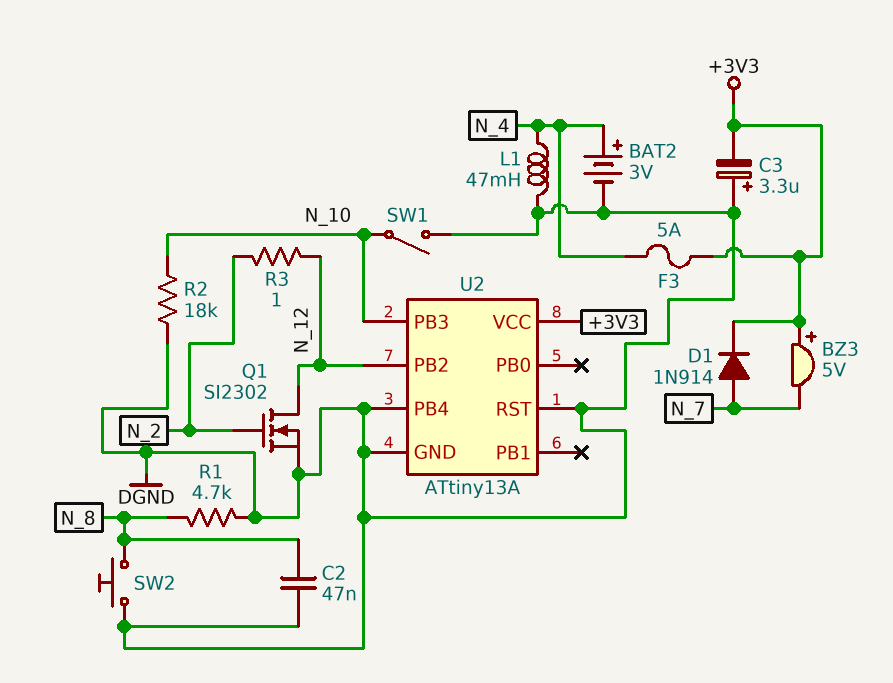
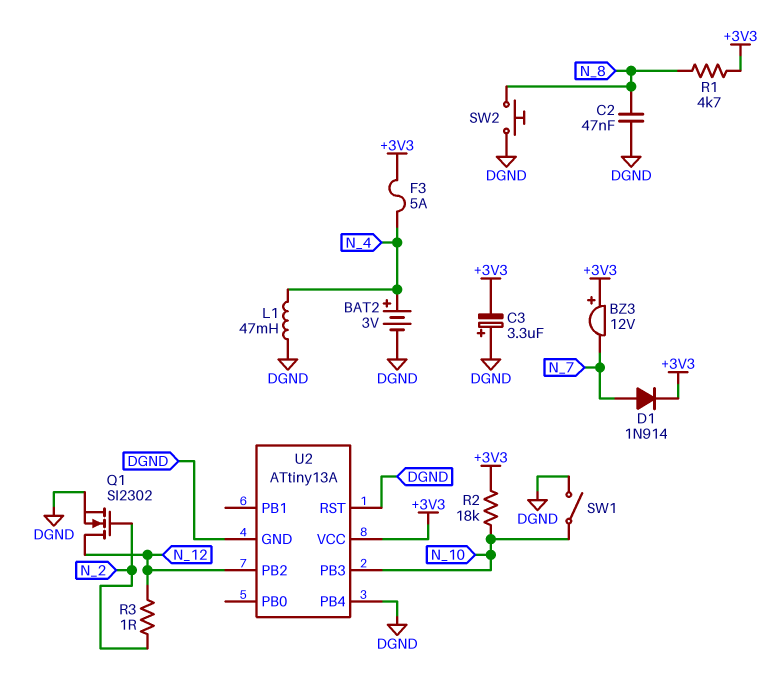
BZ3: buzzer 5V (plus +3V3, minus N_7) -> buzzer 12V (plus +3V3, minus N_7)
R1: 4.7k (DGND, N_8) -> 4.7k (+3V3, N_8)
R2: 18k (DGND, N_10) -> 18k (+3V3, N_10)

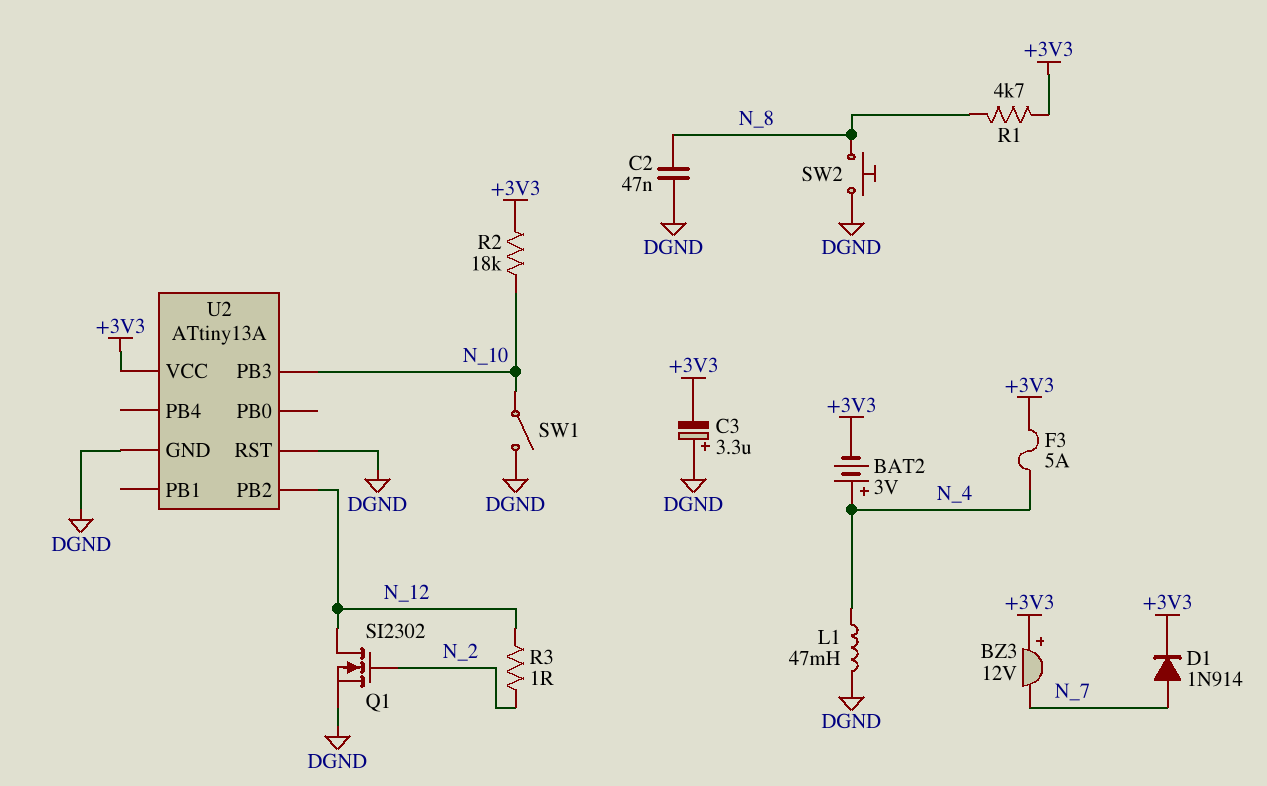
BAT2: 3V (plus N_4, minus DGND) -> 3V (plus N_4, minus +3V3)
U2 pin PB4: DGND -> none

